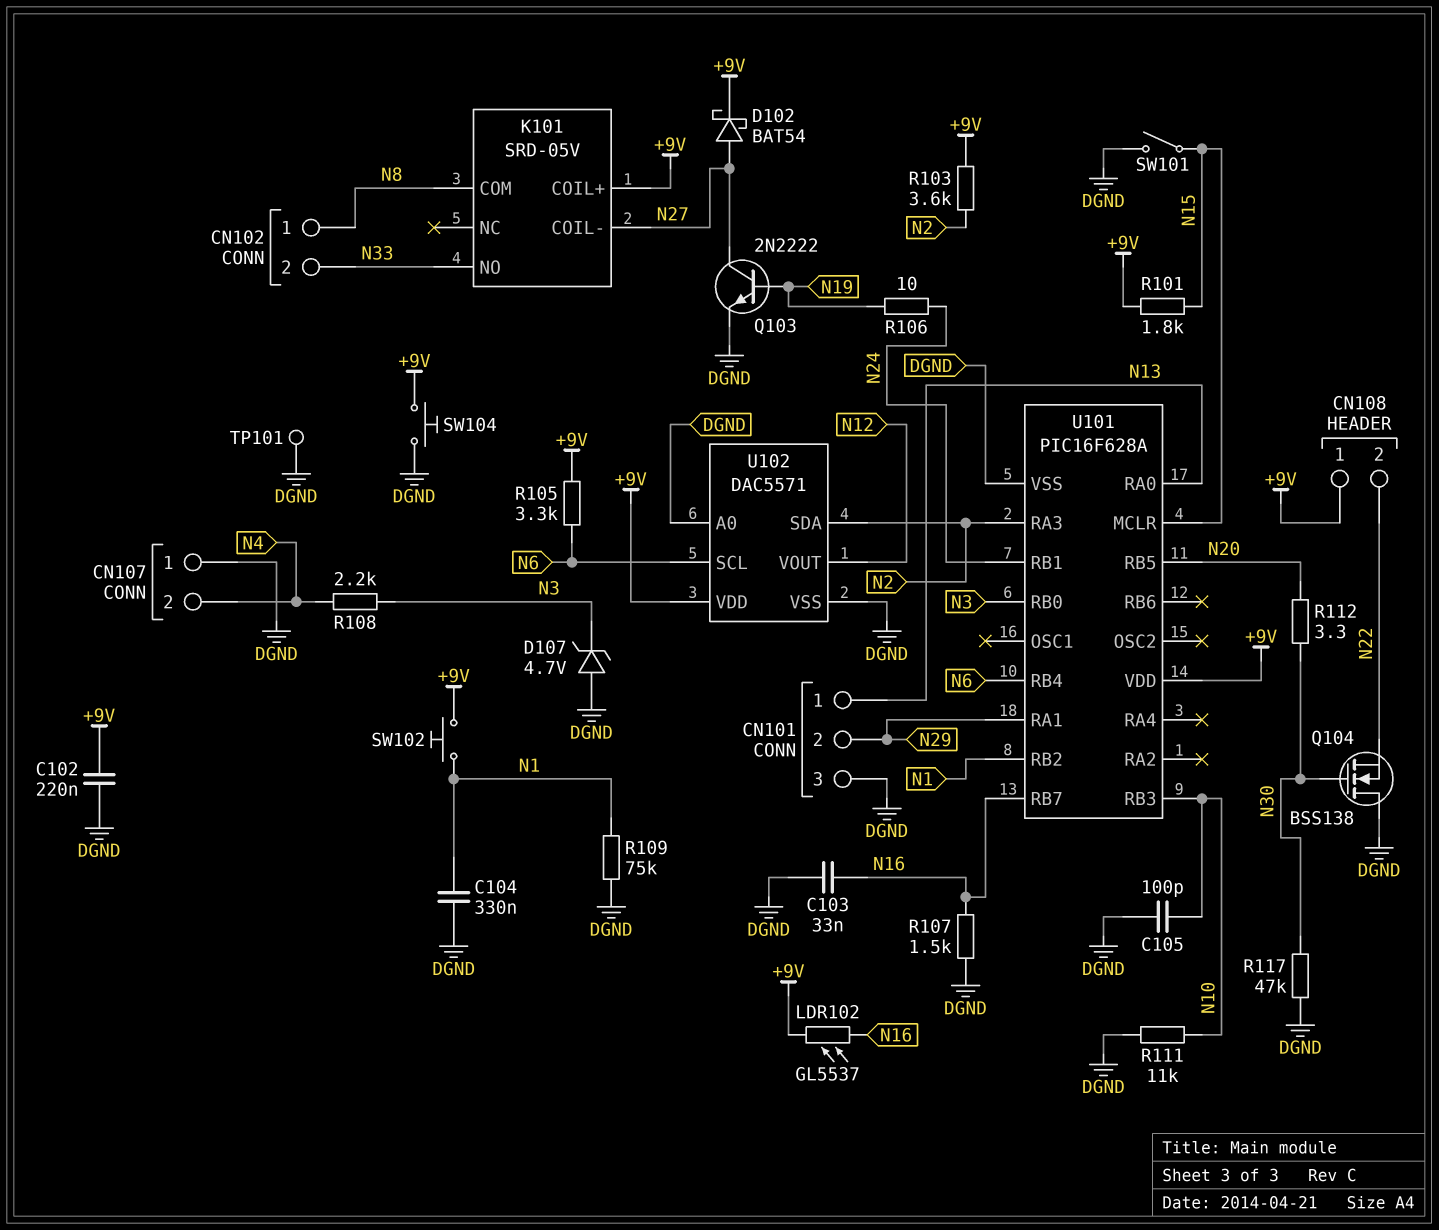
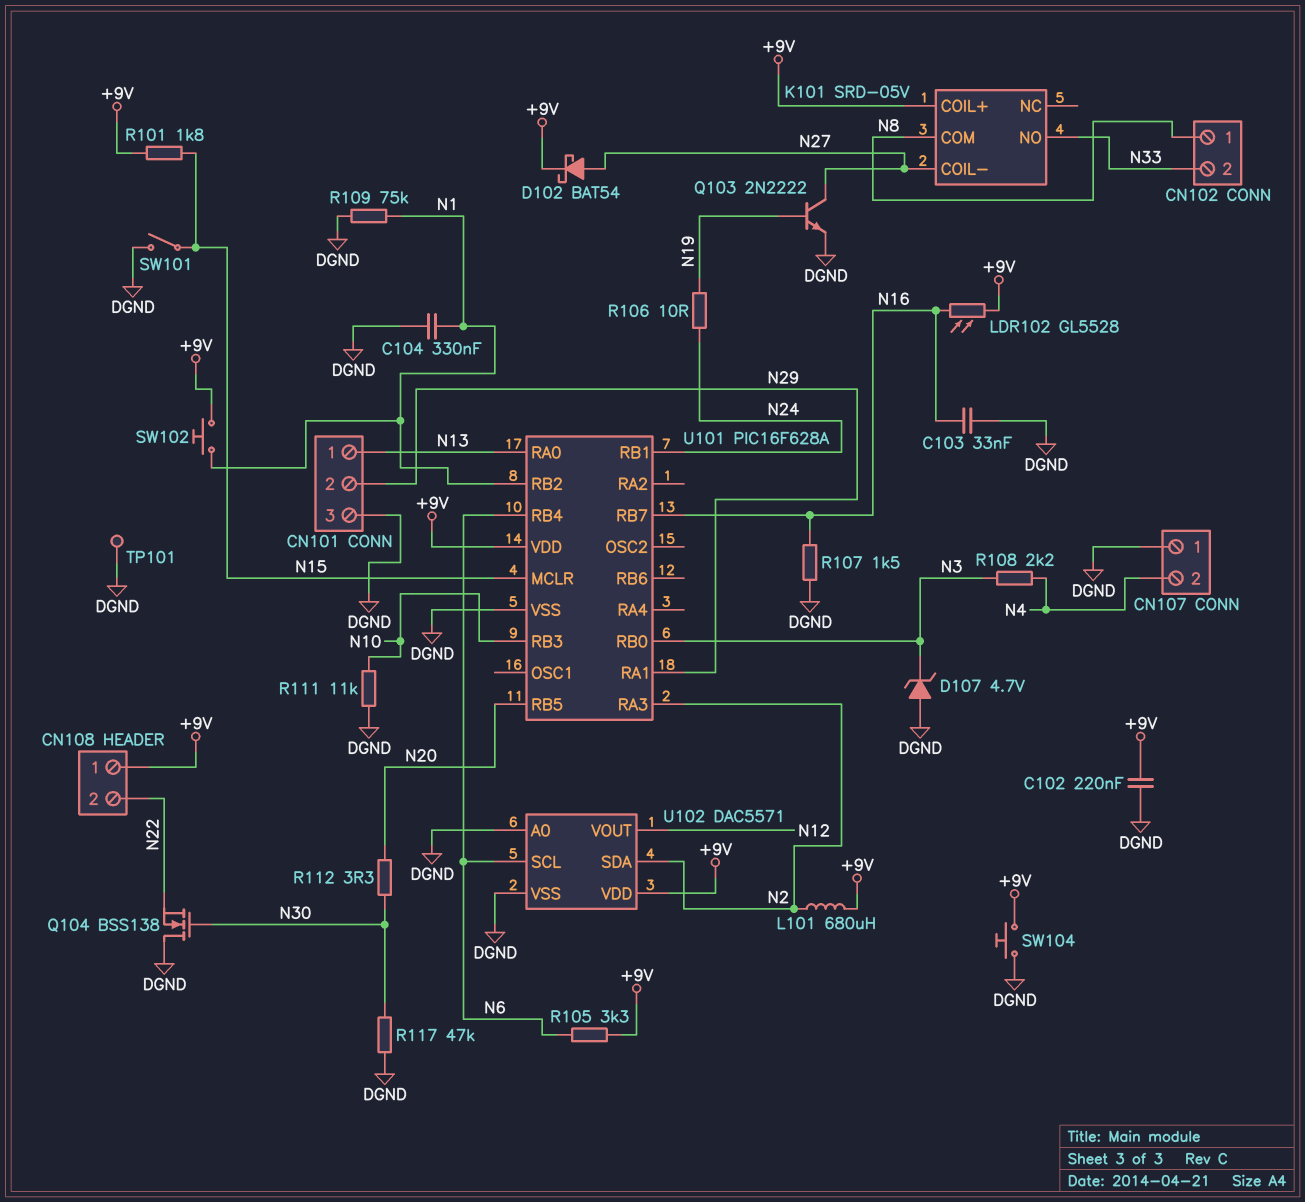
C105: 100pF (DGND, N10) -> none
L101: none -> 680uH (+9V, N2)
LDR102: GL5537 (+9V, N16) -> GL5528 (+9V, N16)
R103: 3.6k (+9V, N2) -> none

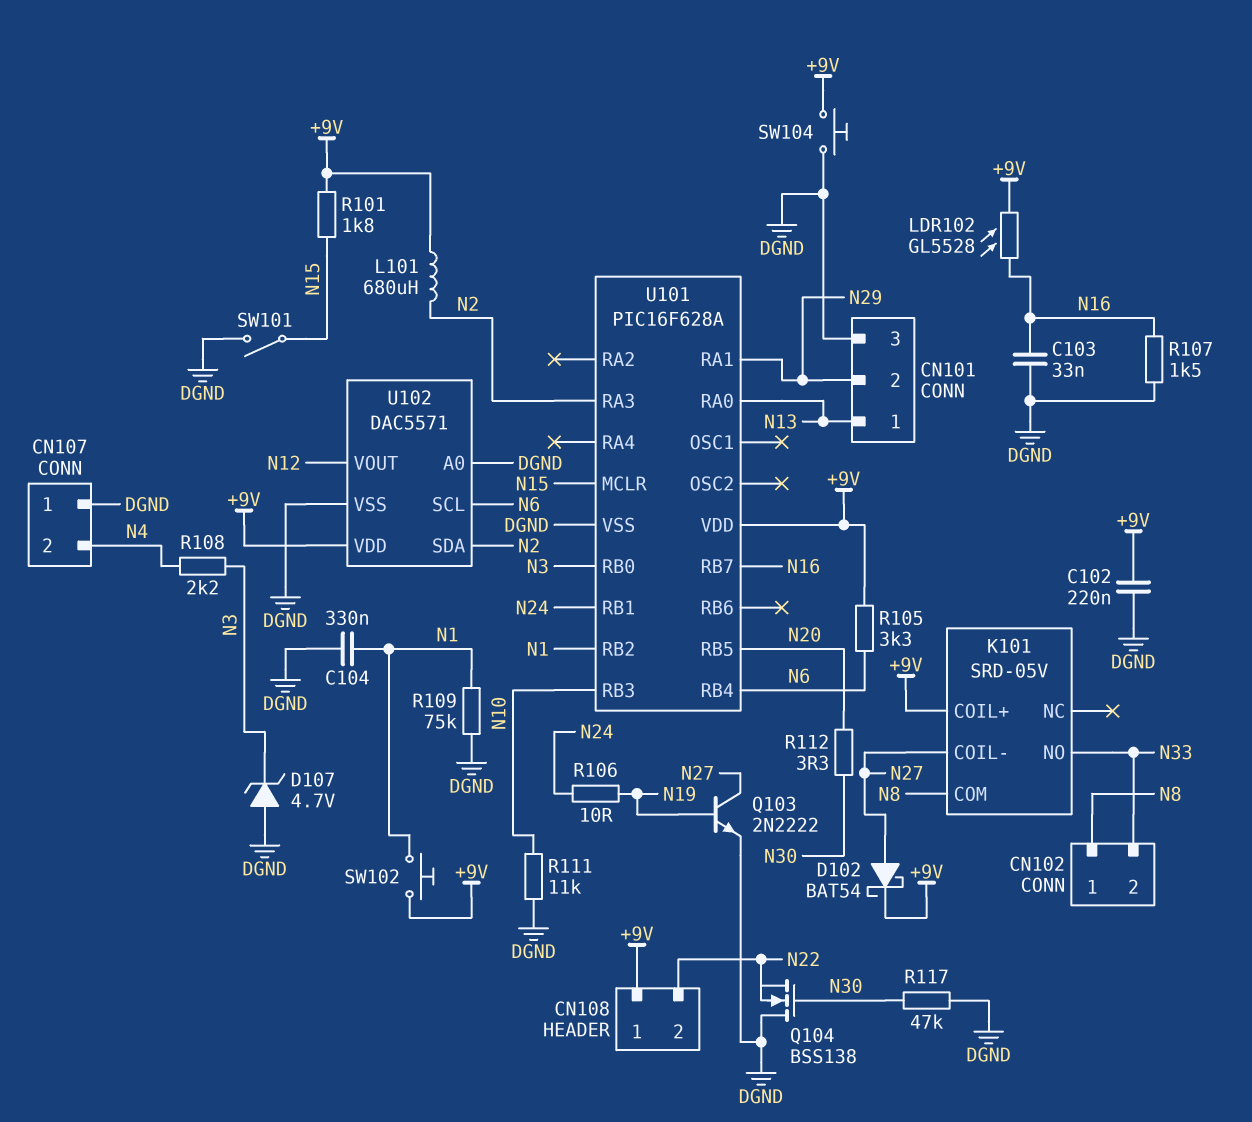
TP101: test point (DGND) -> none

